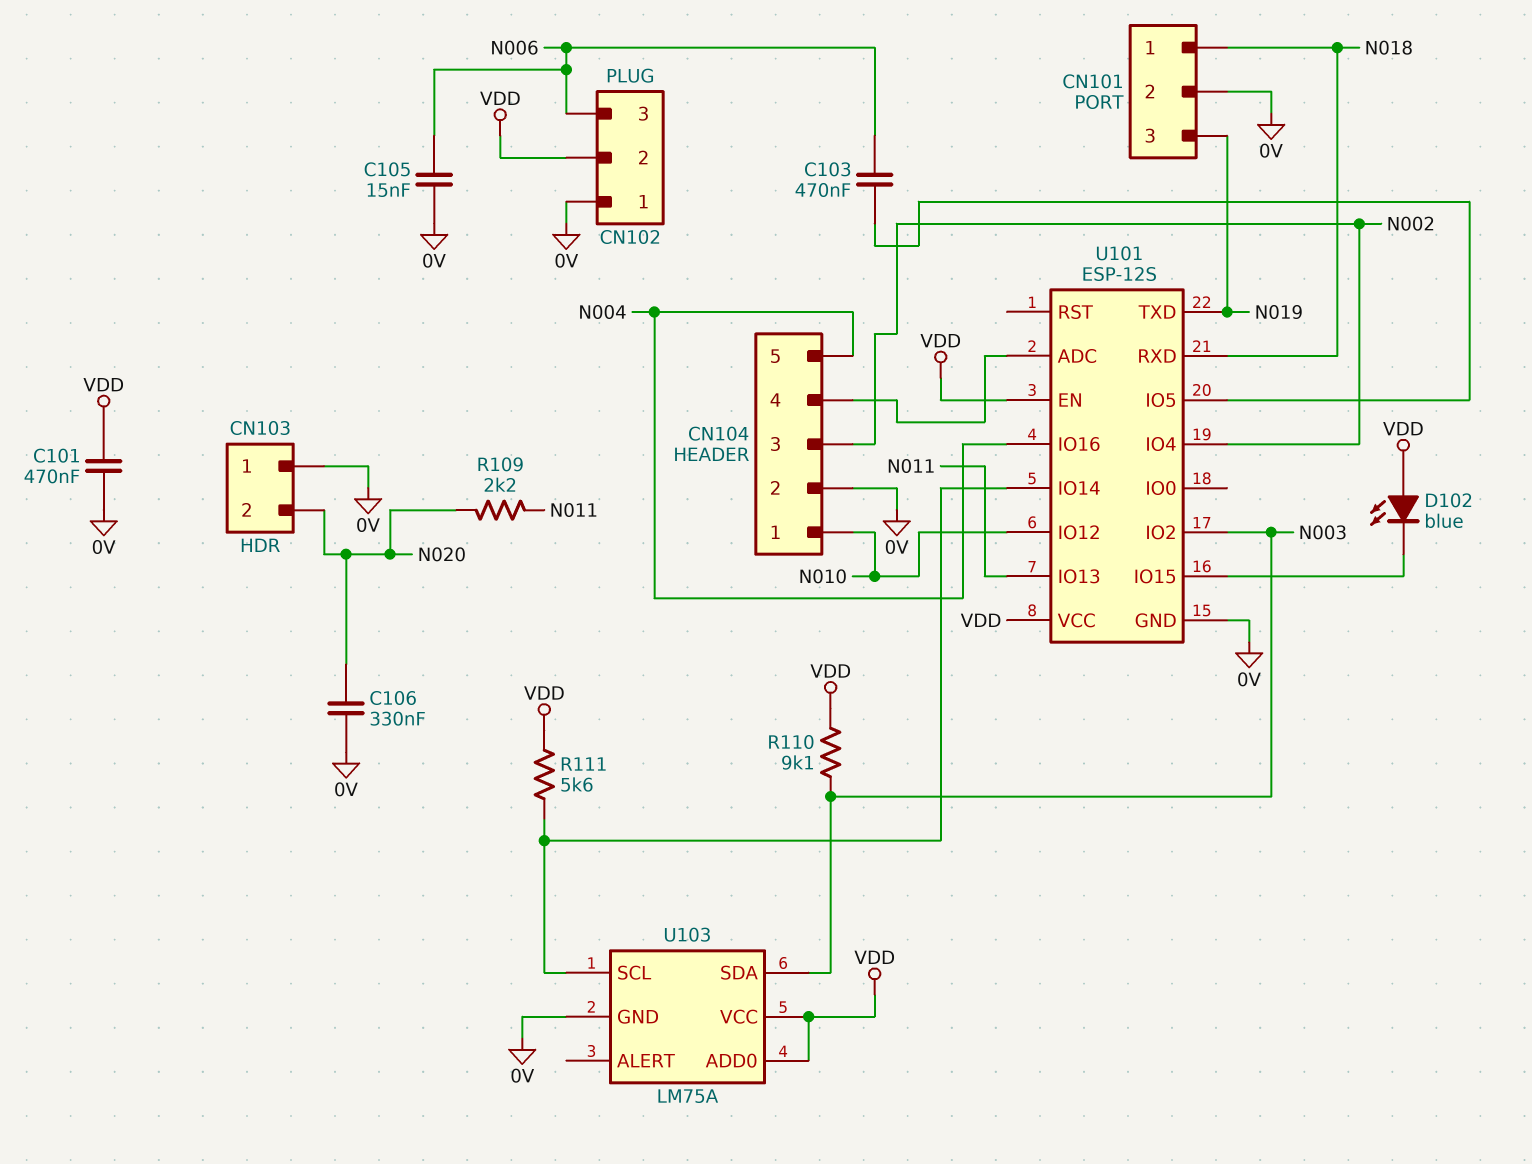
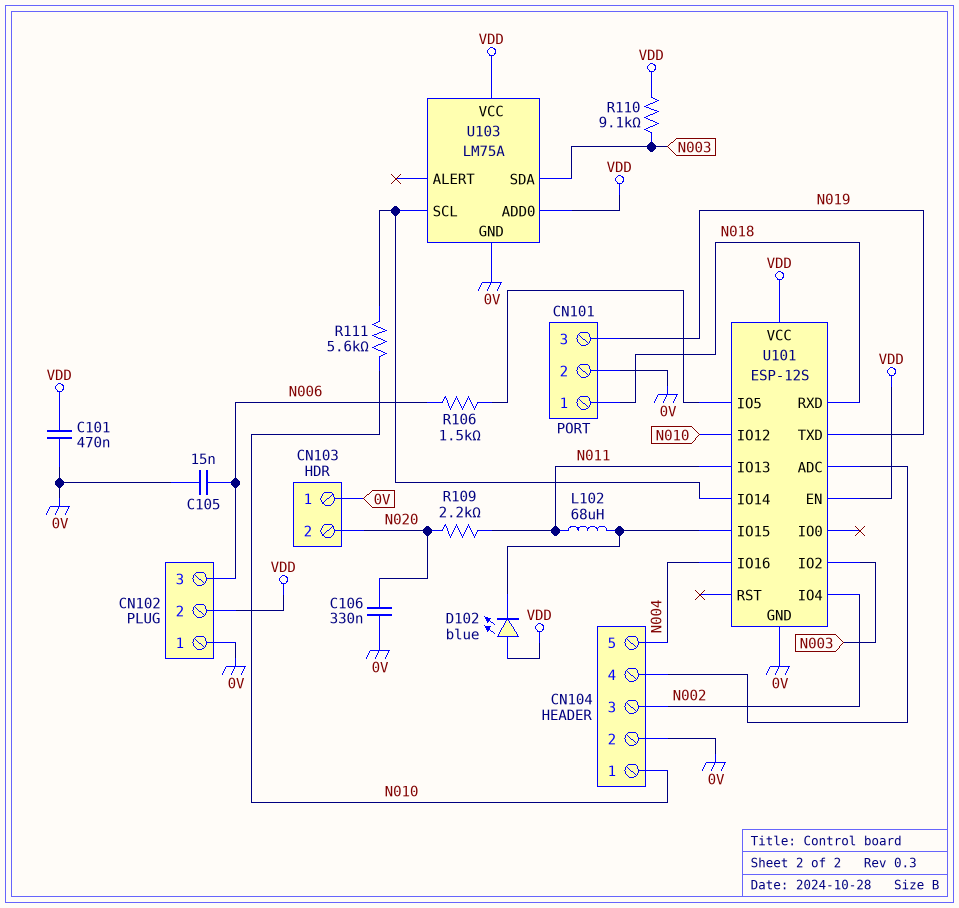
C103: 470nF (N006, U101/IO5) -> none
L102: none -> 68uH (N011, U101/IO15)
R106: none -> 1.5k (N006, U101/IO5)
R111: 5.6k (U101/IO14, VDD) -> 5.6k (N010, U101/IO14)

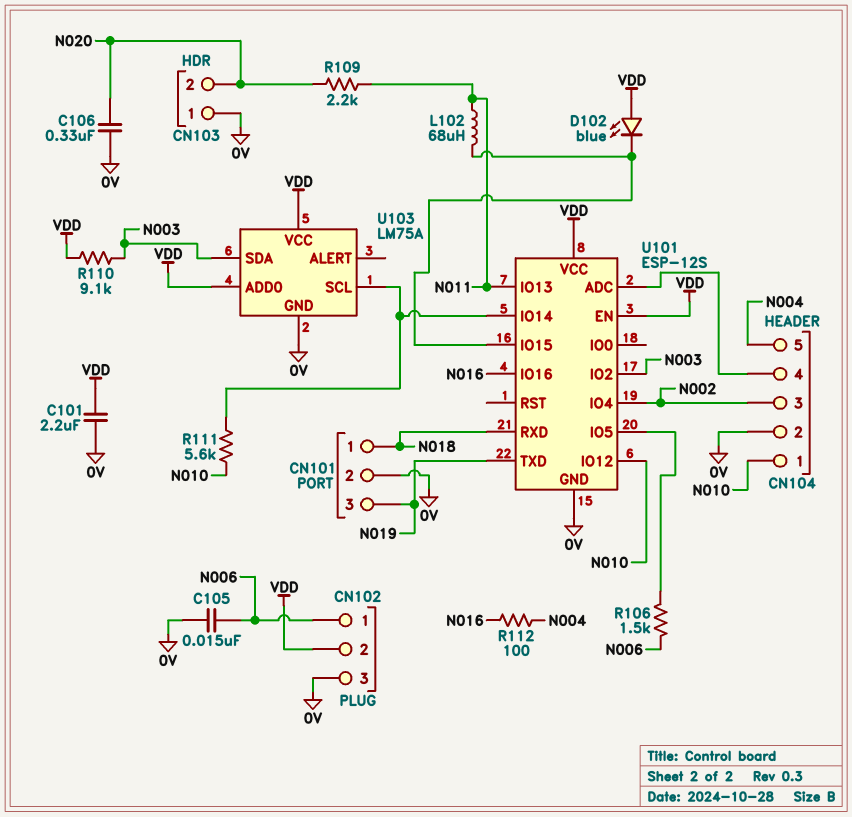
C101: 470nF (0V, VDD) -> 2.2uF (0V, VDD)
CN102 pin 1: 0V -> N006
CN102 pin 3: N006 -> 0V
R112: none -> 100 (N004, N016)
U101 pin IO16: N004 -> N016

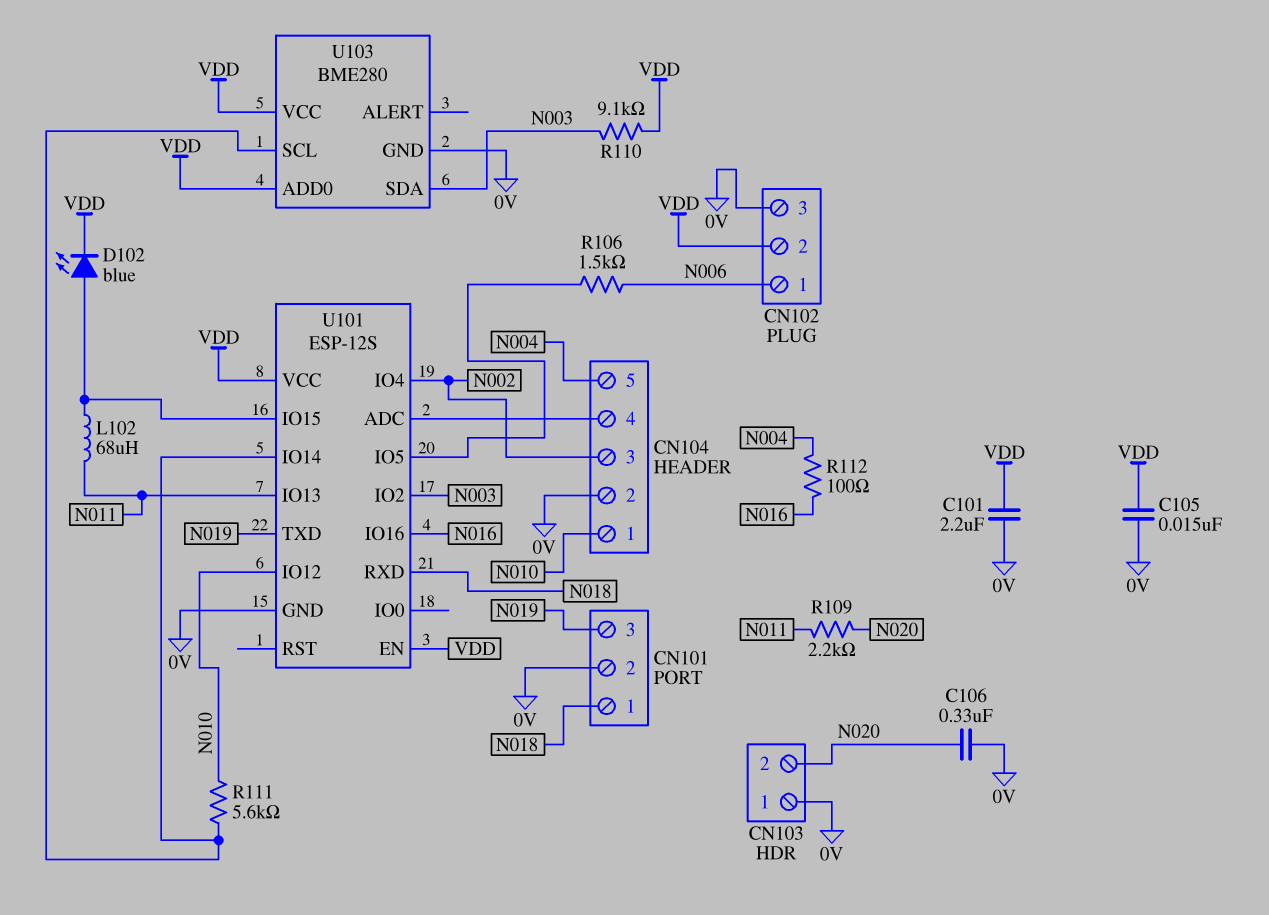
C105: 15nF (0V, N006) -> 15nF (0V, VDD)
D102: LED blue (A VDD, K U101/IO15) -> LED blue (A U101/IO15, K VDD)
U103: LM75A -> BME280

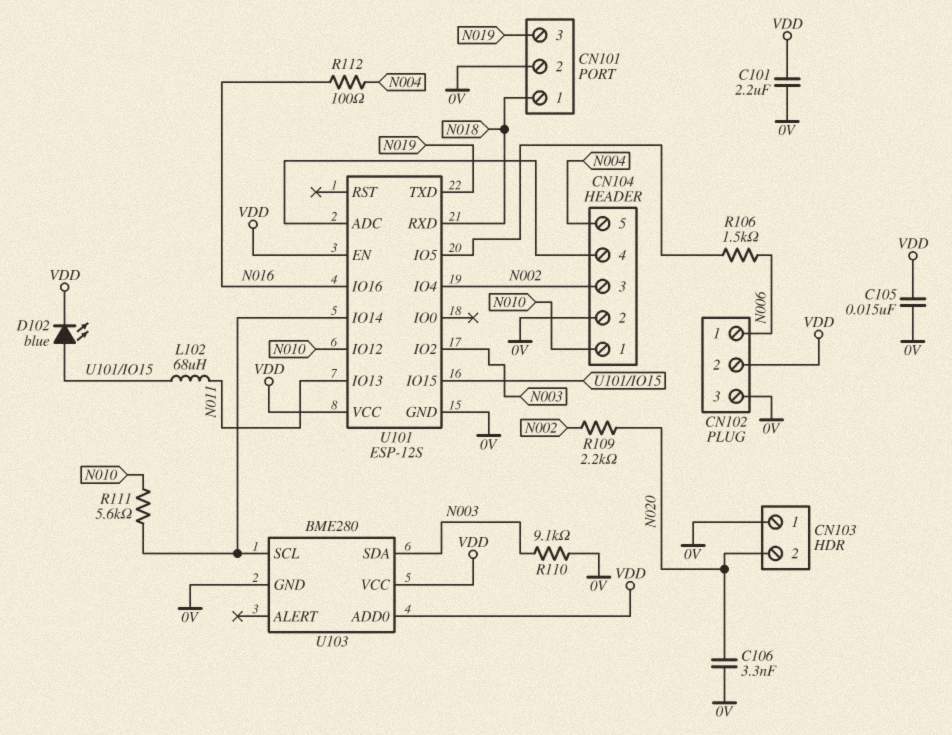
C106: 330nF (0V, N020) -> 3.3nF (0V, N020)
R109: 2.2k (N011, N020) -> 2.2k (N002, N020)
R110: 9.1k (N003, VDD) -> 9.1k (0V, N003)

